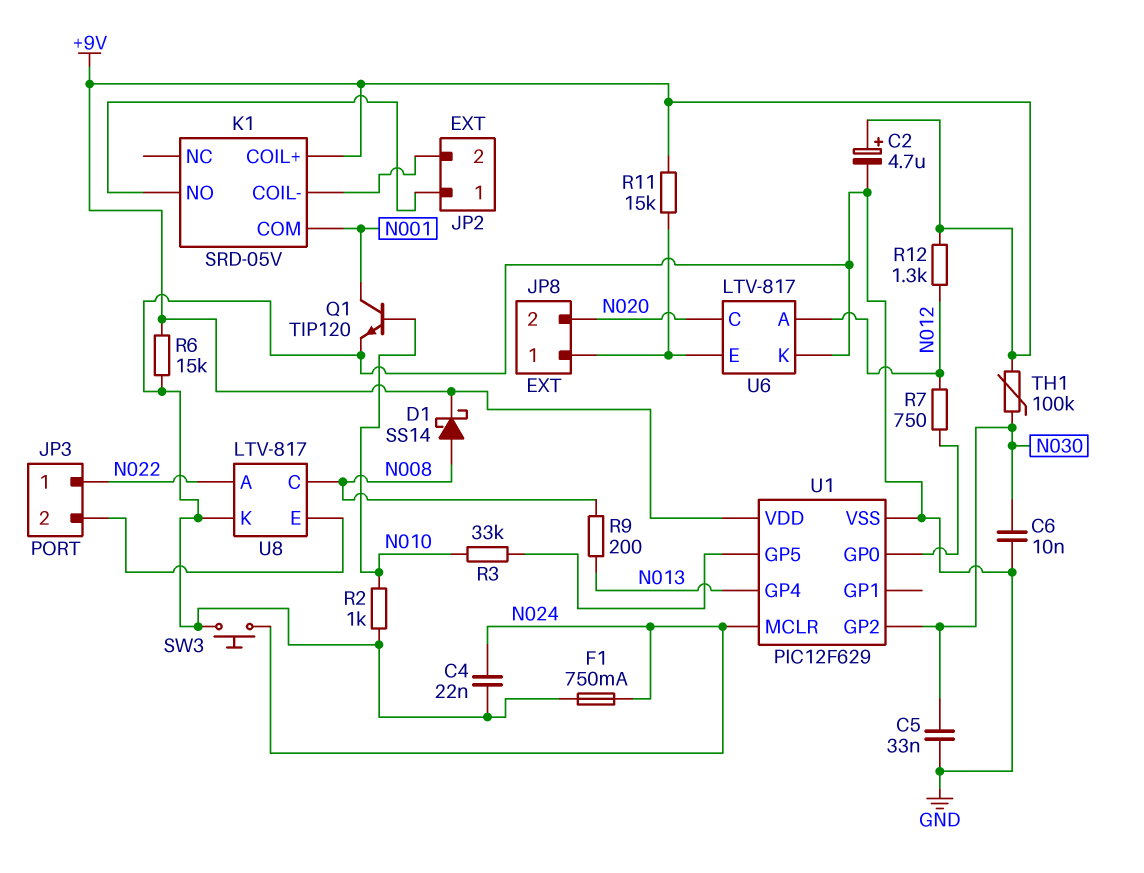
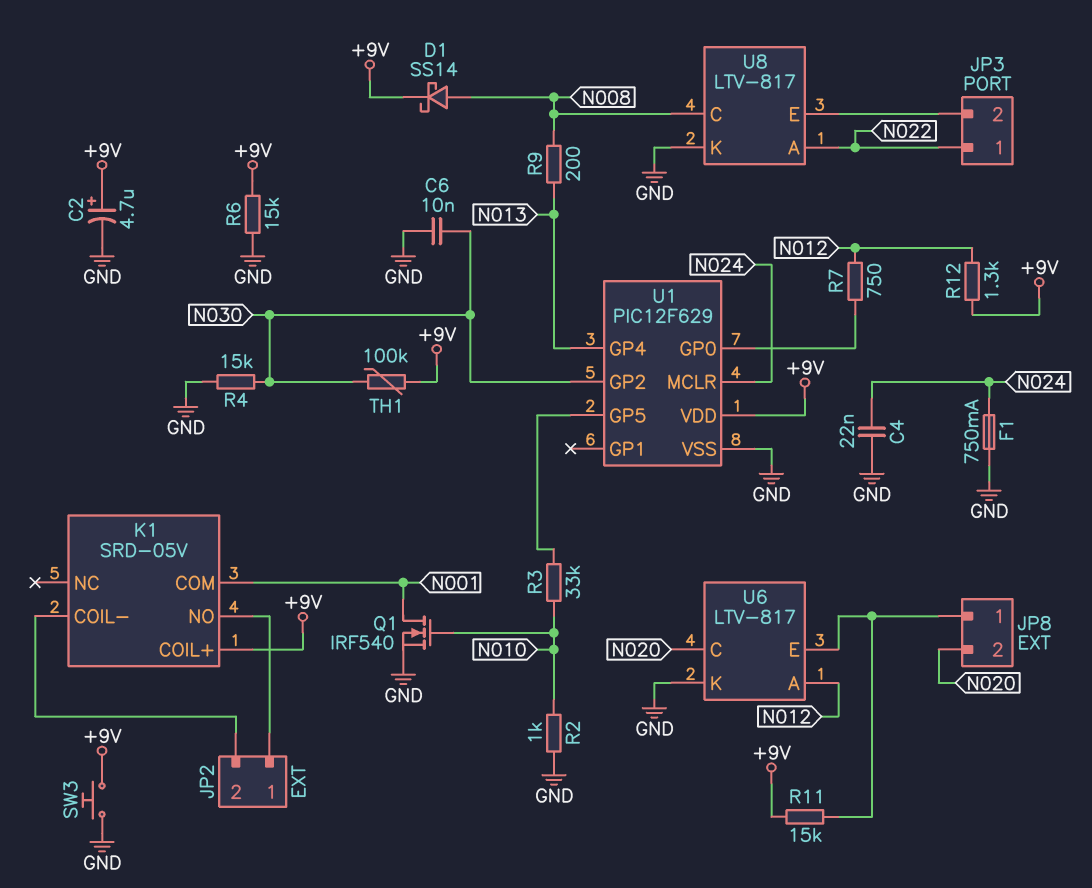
C5: 33nF (GND, N030) -> none
Q1: NPN TIP120 (B N010, C N001, E GND) -> NMOS IRF540 (G N010, D N001, S GND)
R4: none -> 15k (GND, N030)
SW3: button (GND, N024) -> button (+9V, GND)

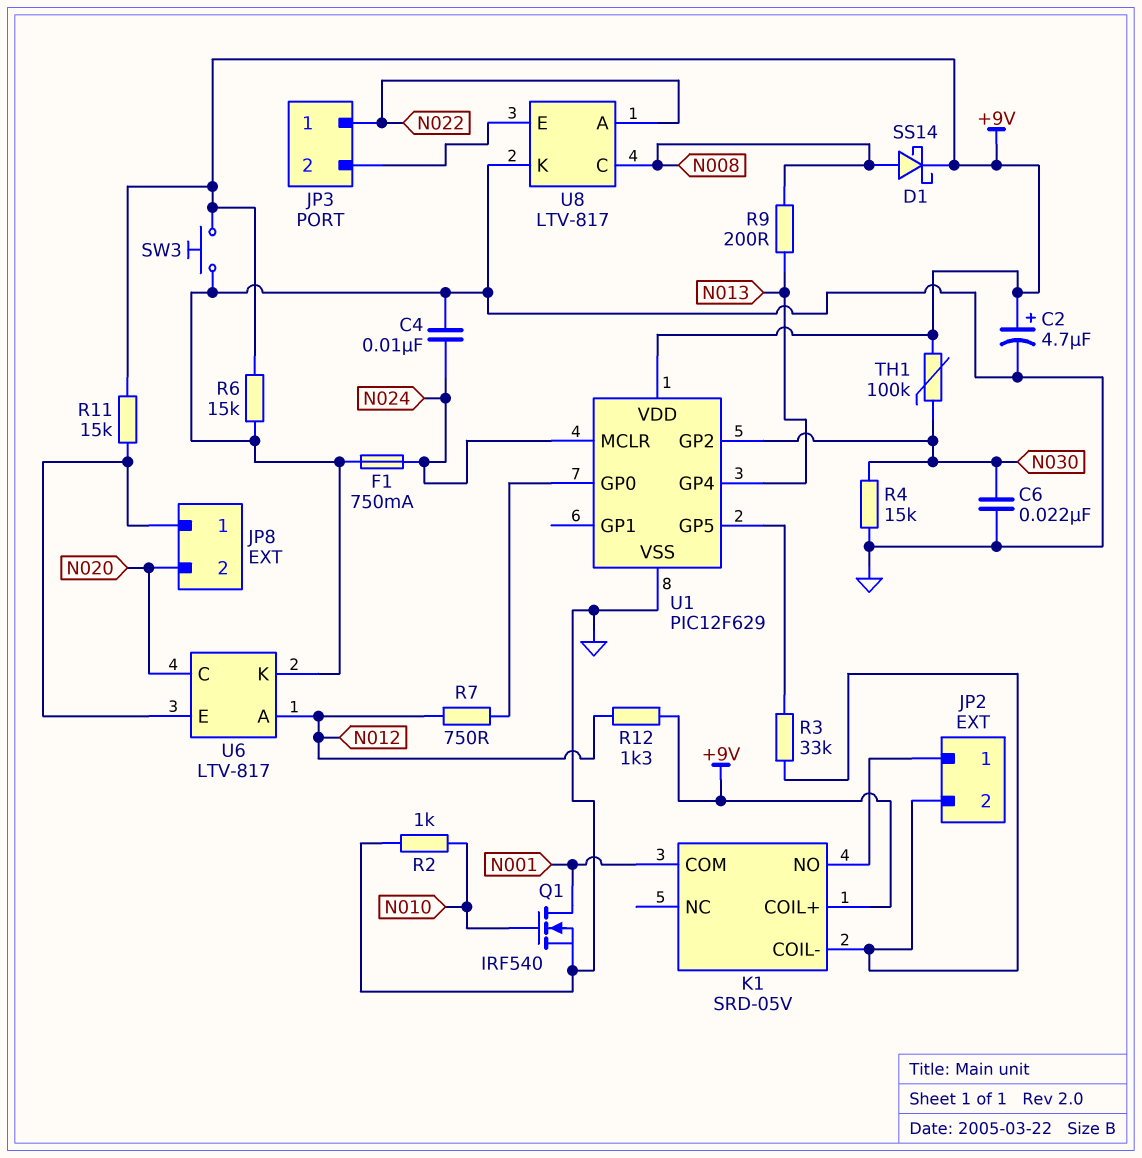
C4: 22nF (GND, N024) -> 10nF (GND, N024)
C6: 10nF (GND, N030) -> 22nF (GND, N030)
R3: 33k (N010, U1/GP5) -> 33k (JP2/2, U1/GP5)

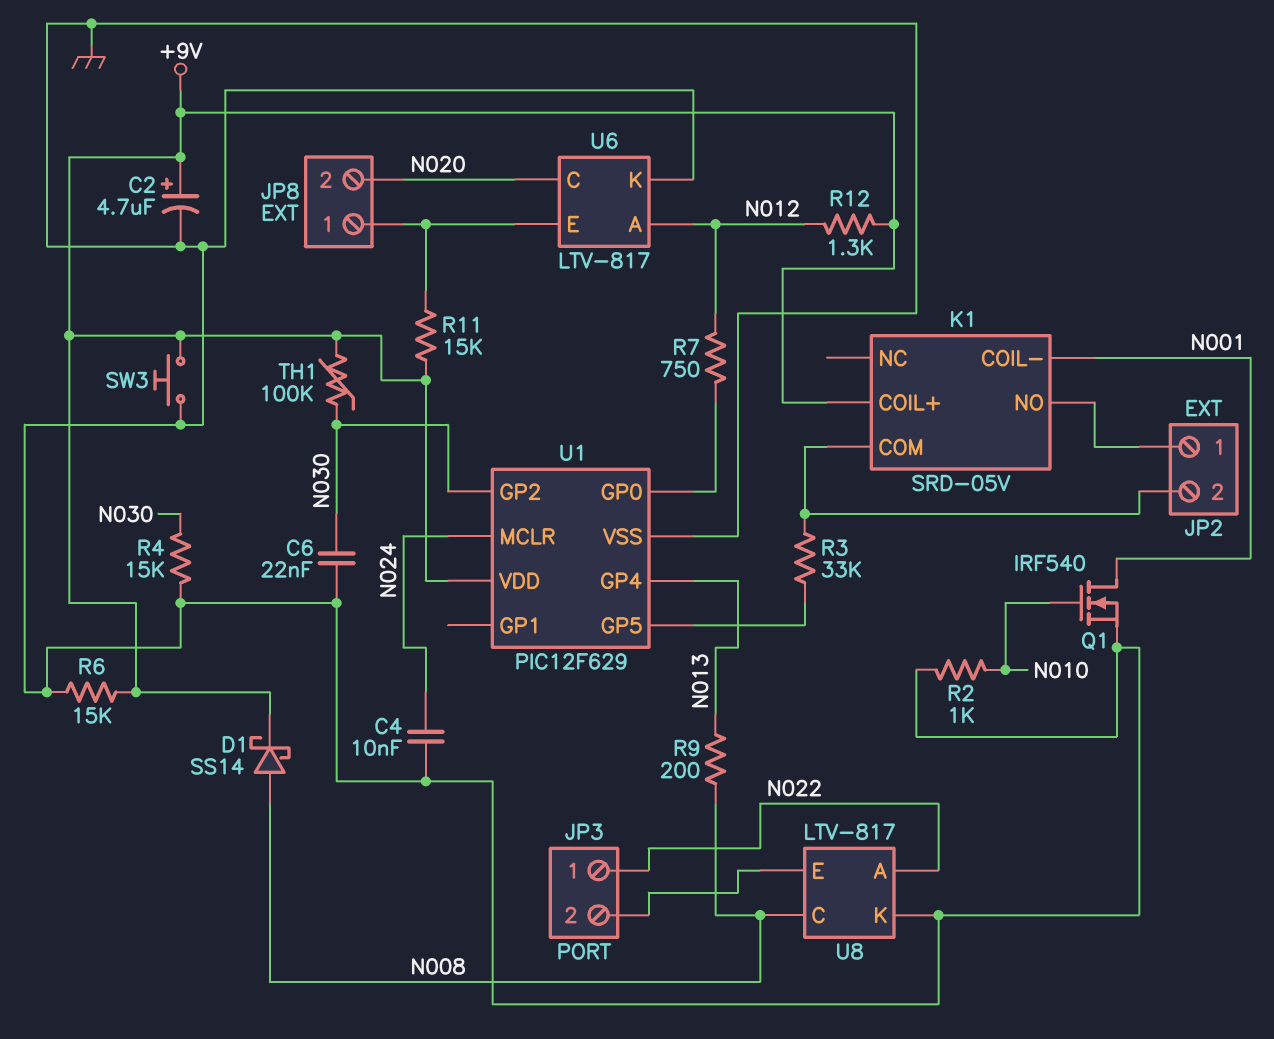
F1: 750mA (GND, N024) -> none
K1 pin COIL-: JP2/2 -> N001
K1 pin COM: N001 -> JP2/2

